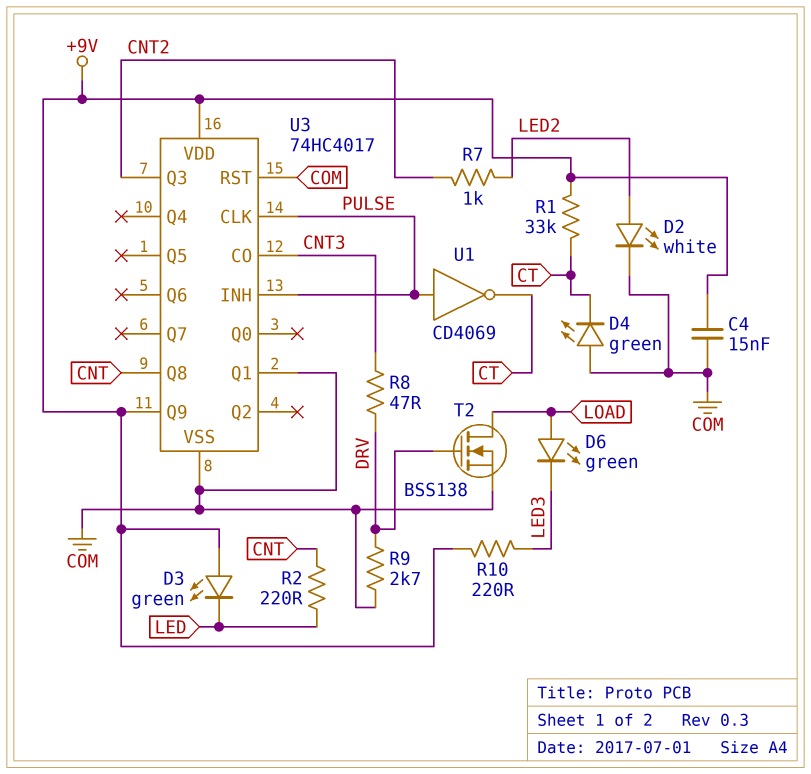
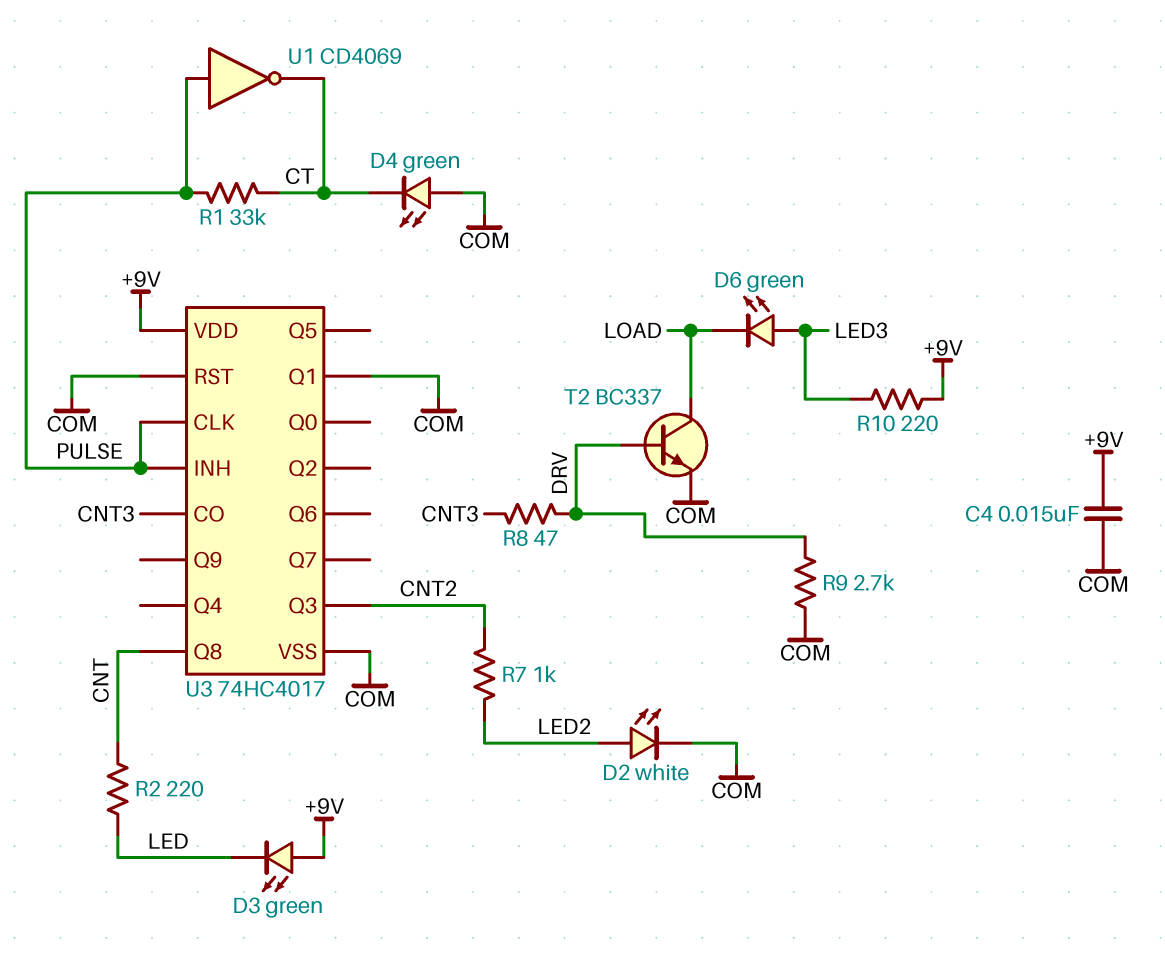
D6: LED green (A LOAD, K LED3) -> LED green (A LED3, K LOAD)
R1: 33k (+9V, CT) -> 33k (CT, PULSE)
T2: NMOS BSS138 (G DRV, D LOAD, S COM) -> NPN BC337 (B DRV, C LOAD, E COM)
U3 pin Q9: +9V -> none

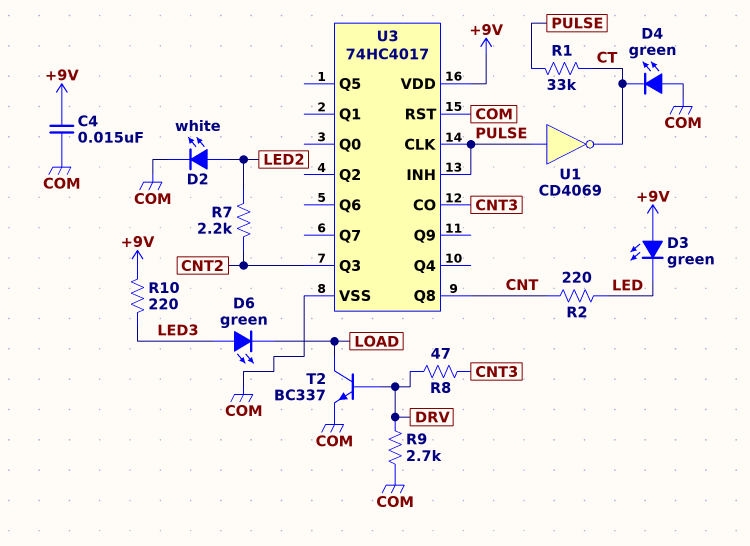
R7: 1k (CNT2, LED2) -> 2.2k (CNT2, LED2)
U3 pin Q1: COM -> none

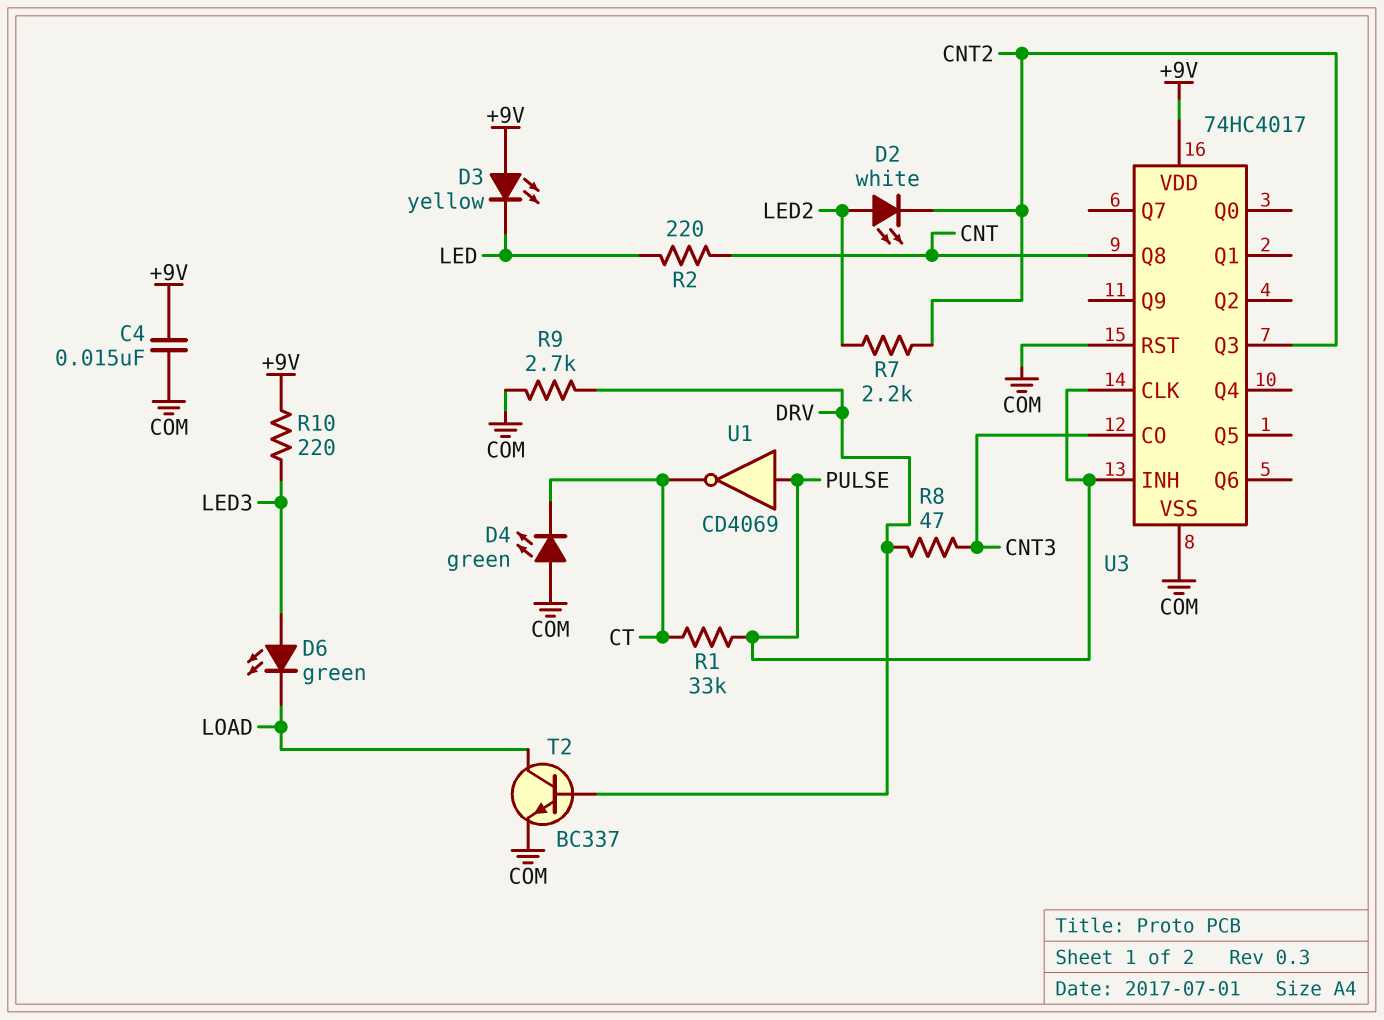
D2: LED white (A LED2, K COM) -> LED white (A LED2, K CNT2)
D3: LED green (A +9V, K LED) -> LED yellow (A +9V, K LED)

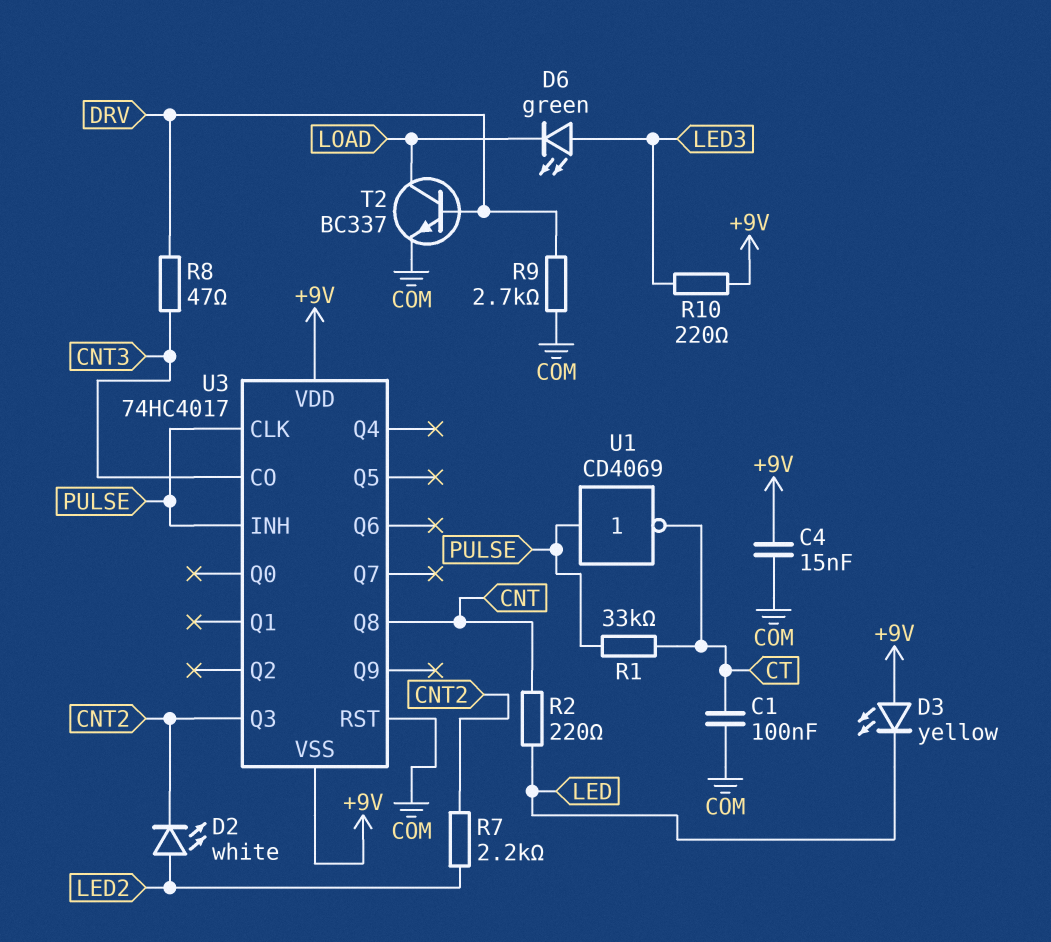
C1: none -> 100nF (COM, CT)
D4: LED green (A COM, K CT) -> none
U3 pin VSS: COM -> +9V

